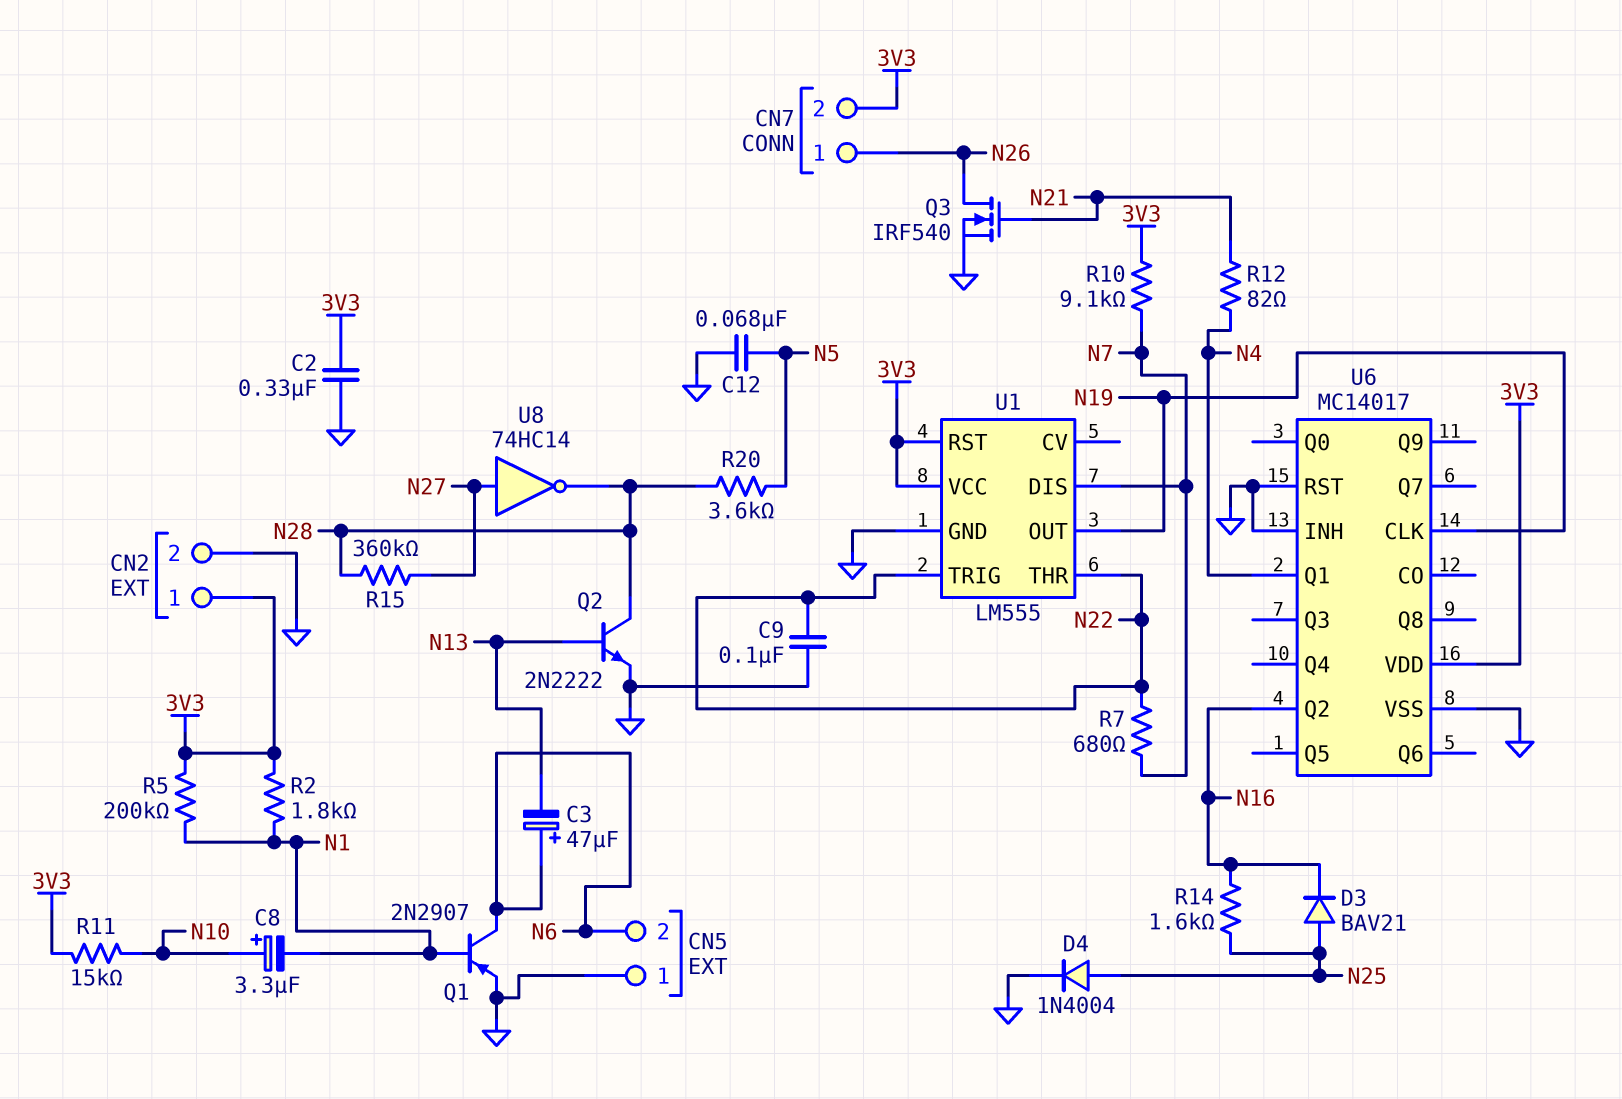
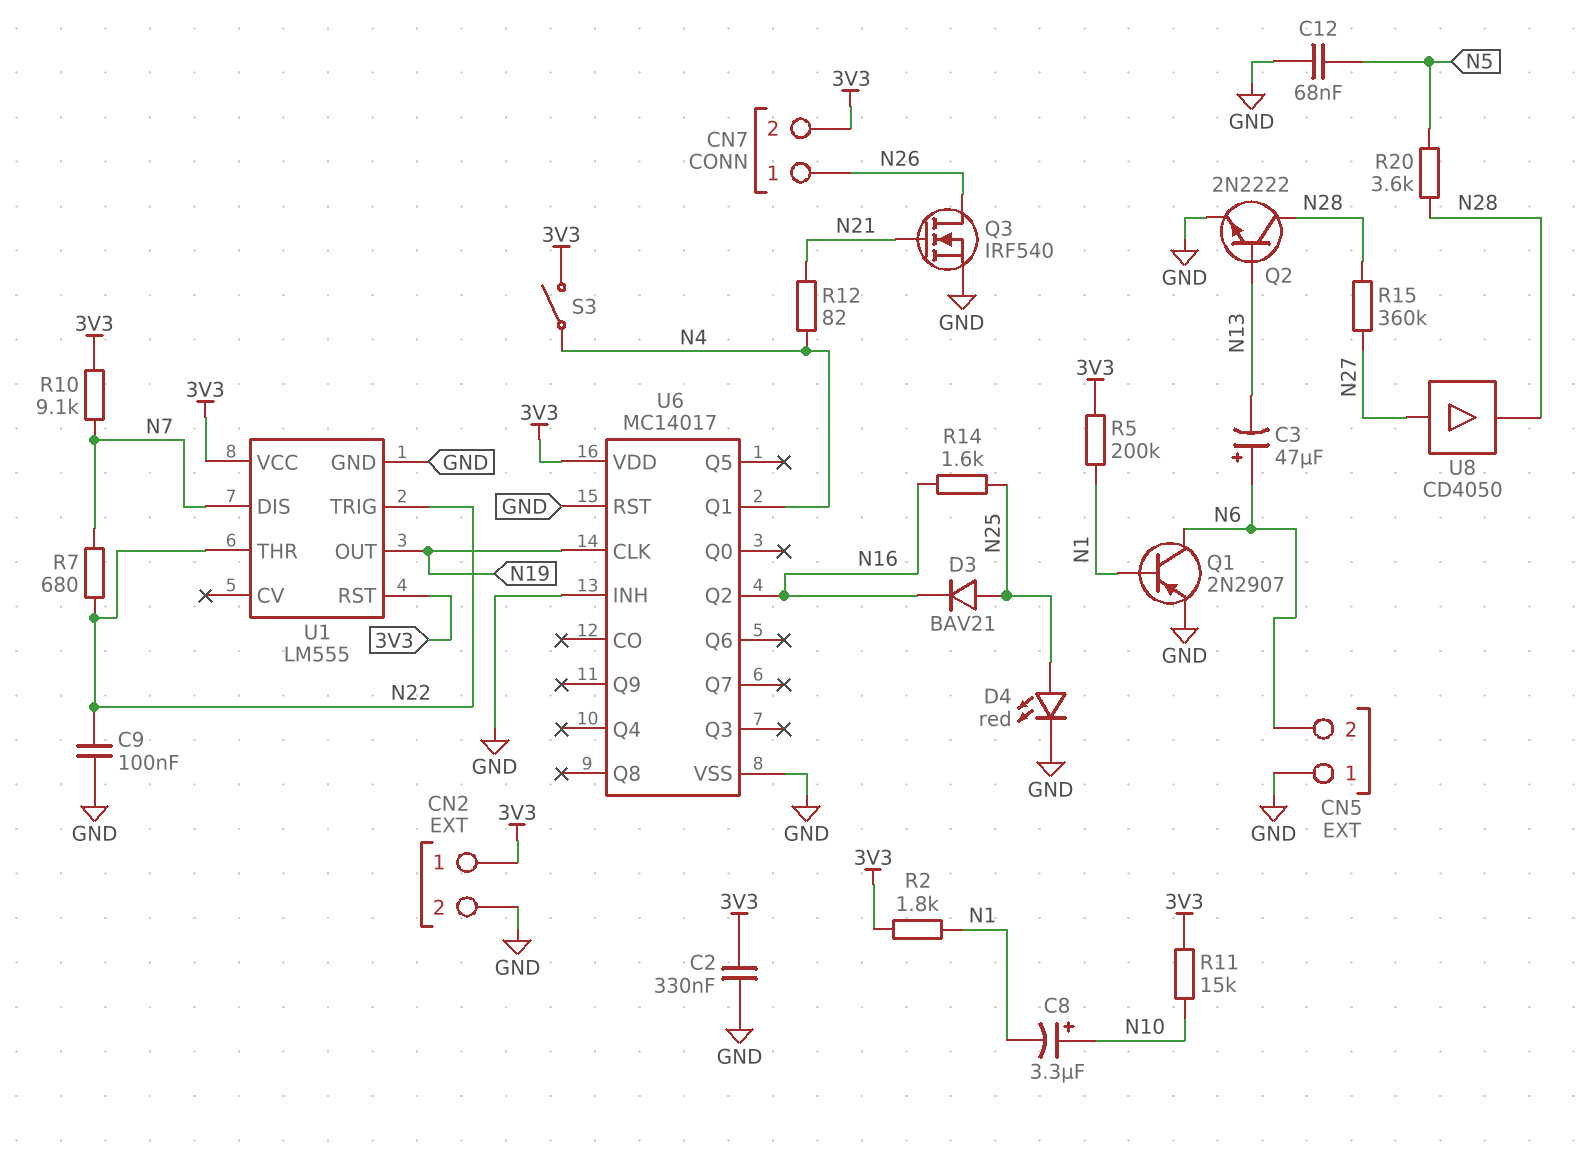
D4: diode 1N4004 (A N25, K GND) -> LED red (A N25, K GND)
S3: none -> switch (3V3, N4)
U8: NOT 74HC14 (in N27, out N28) -> buffer CD4050 (in N27, out N28)

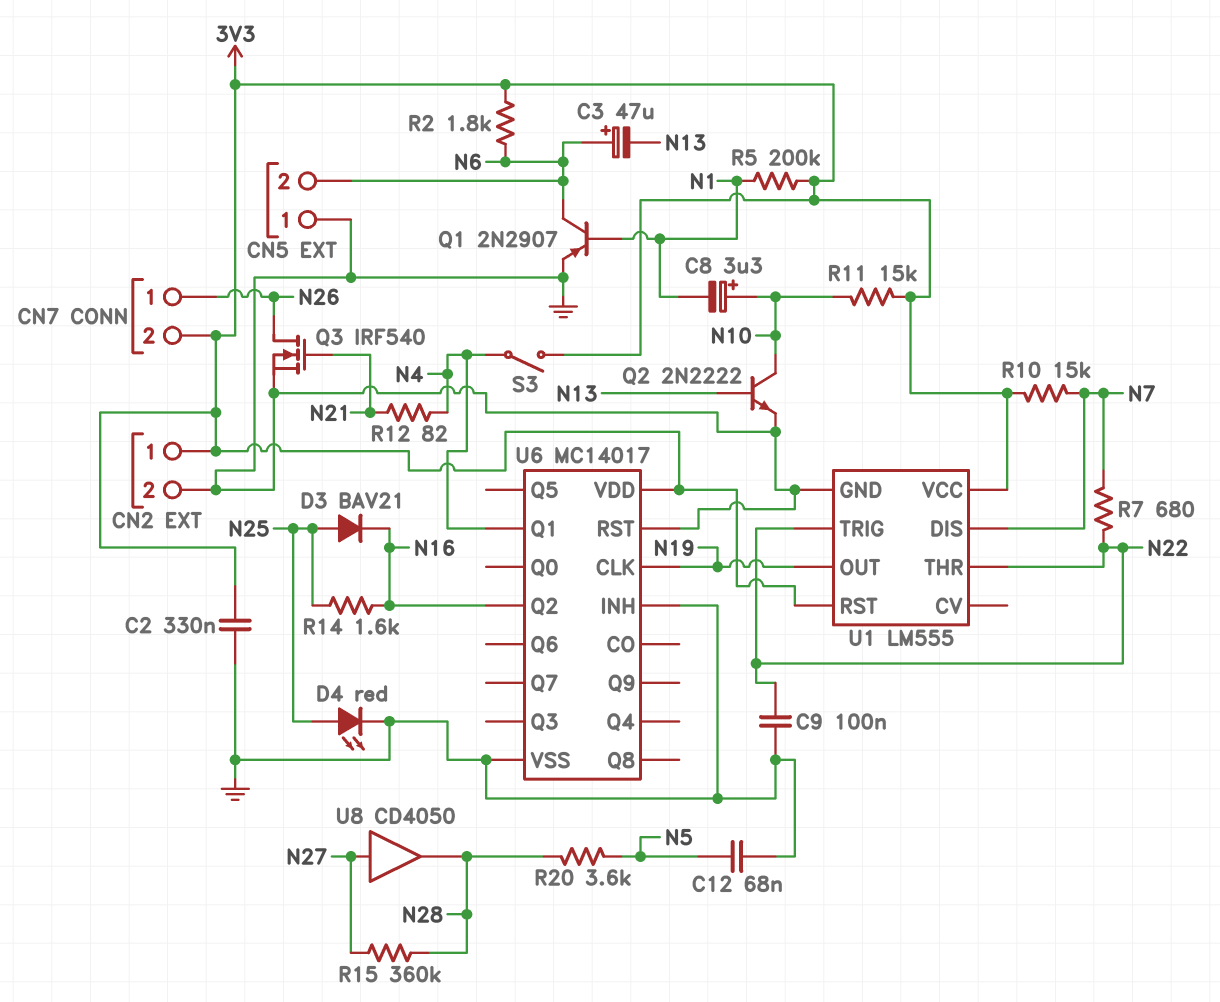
Q2: NPN 2N2222 (B N13, C N28, E GND) -> NPN 2N2222 (B N13, C N10, E GND)
R2: 1.8k (3V3, N1) -> 1.8k (3V3, N6)
R10: 9.1k (3V3, N7) -> 15k (3V3, N7)

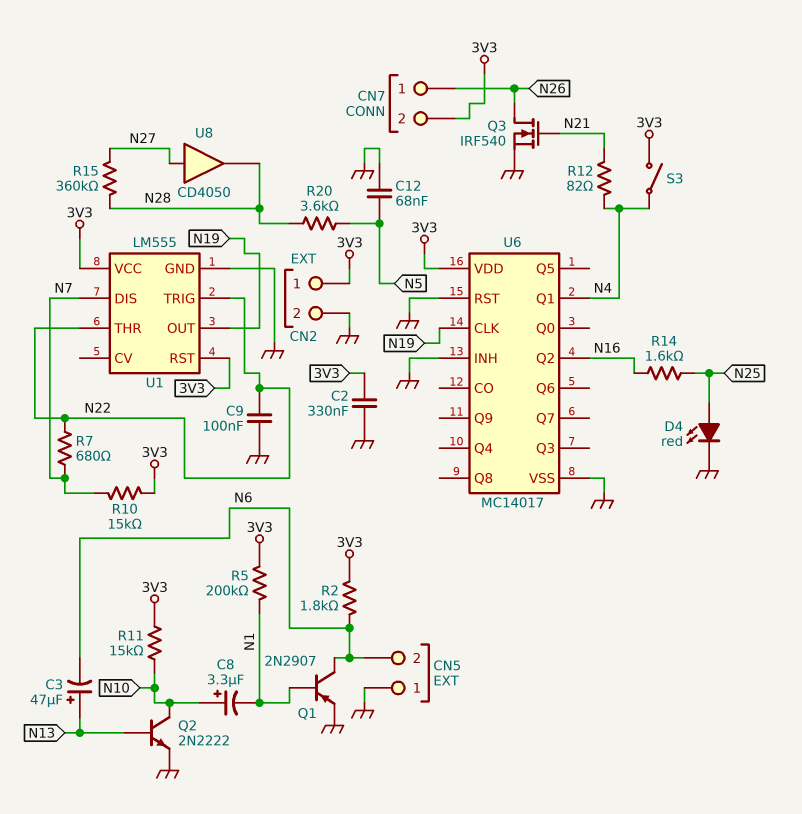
C3: 47uF (plus N6, minus N13) -> 47uF (plus N13, minus N6)
D3: diode BAV21 (A N25, K N16) -> none

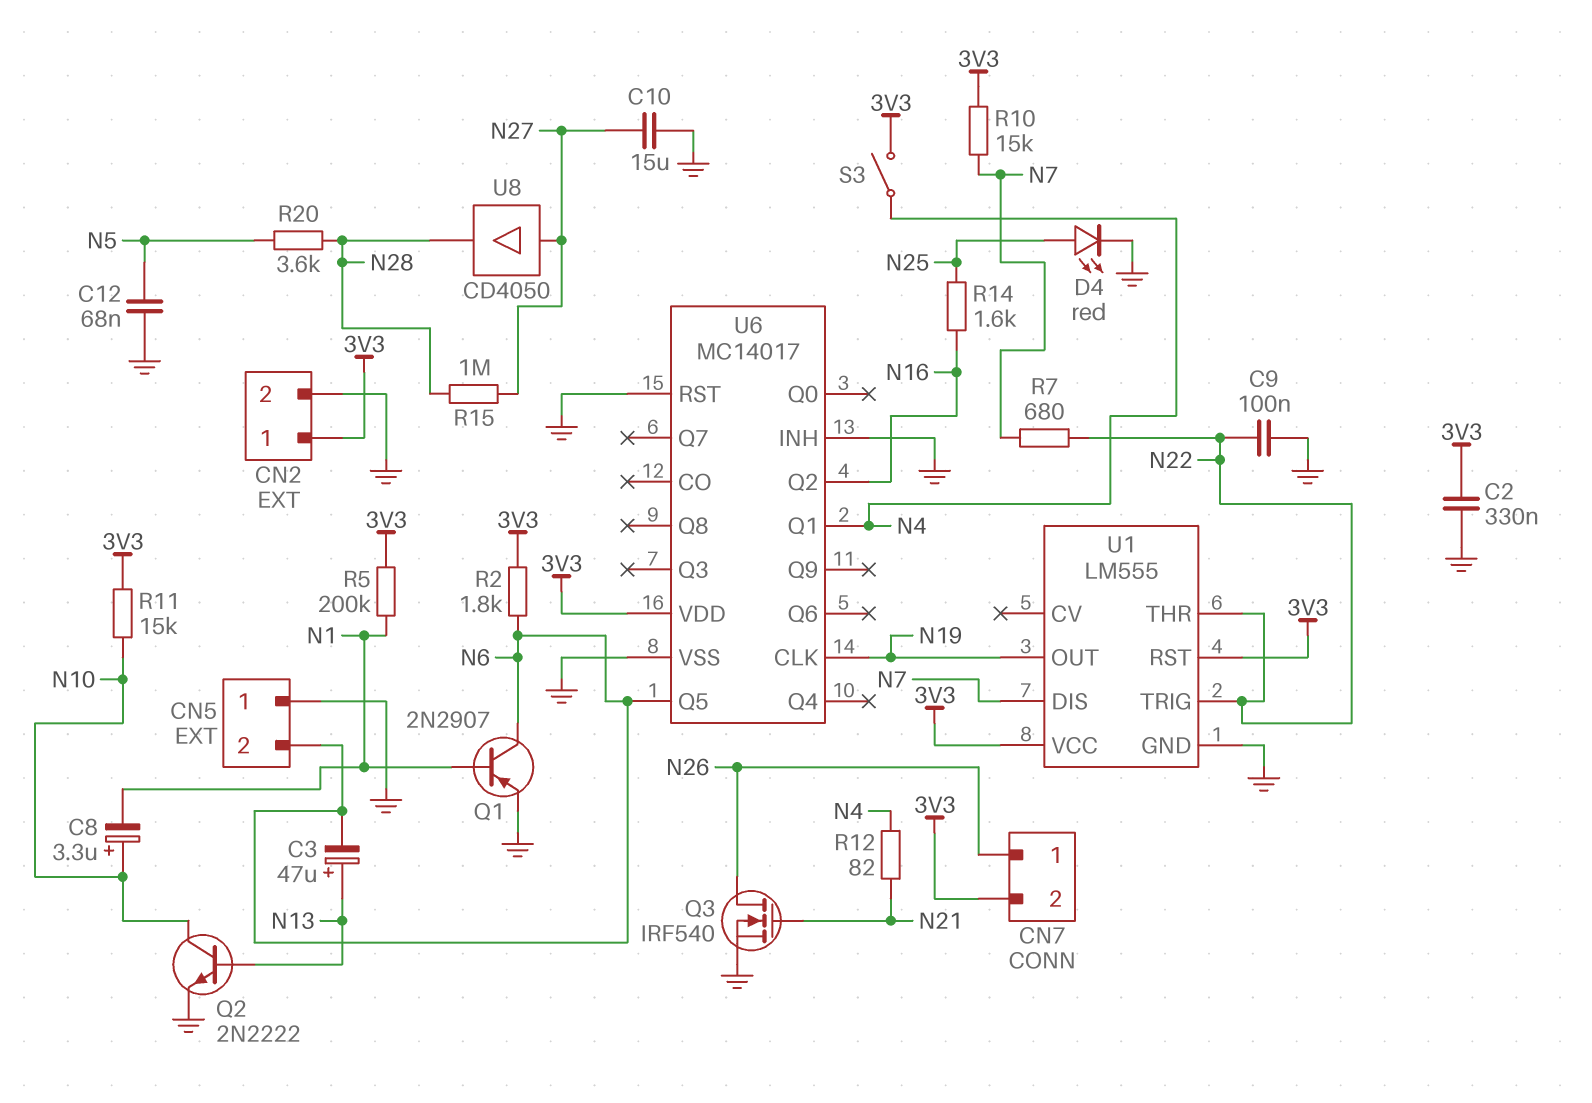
C10: none -> 15uF (GND, N27)
R15: 360k (N27, N28) -> 1M (N27, N28)
U6 pin Q5: none -> N6

